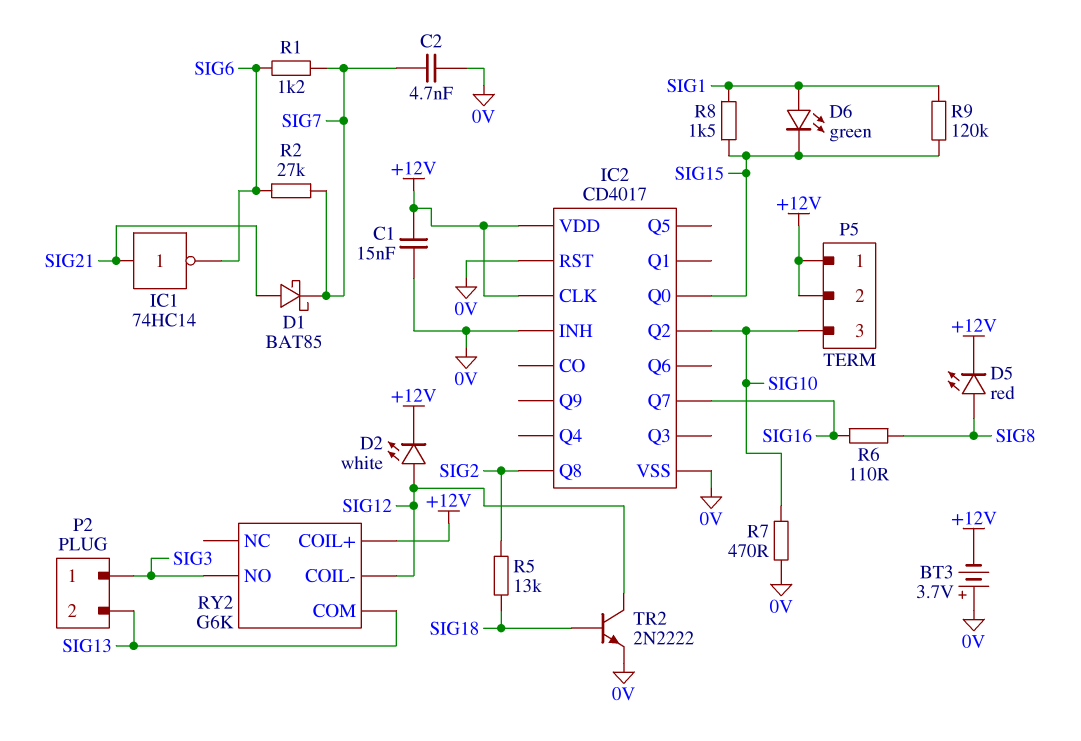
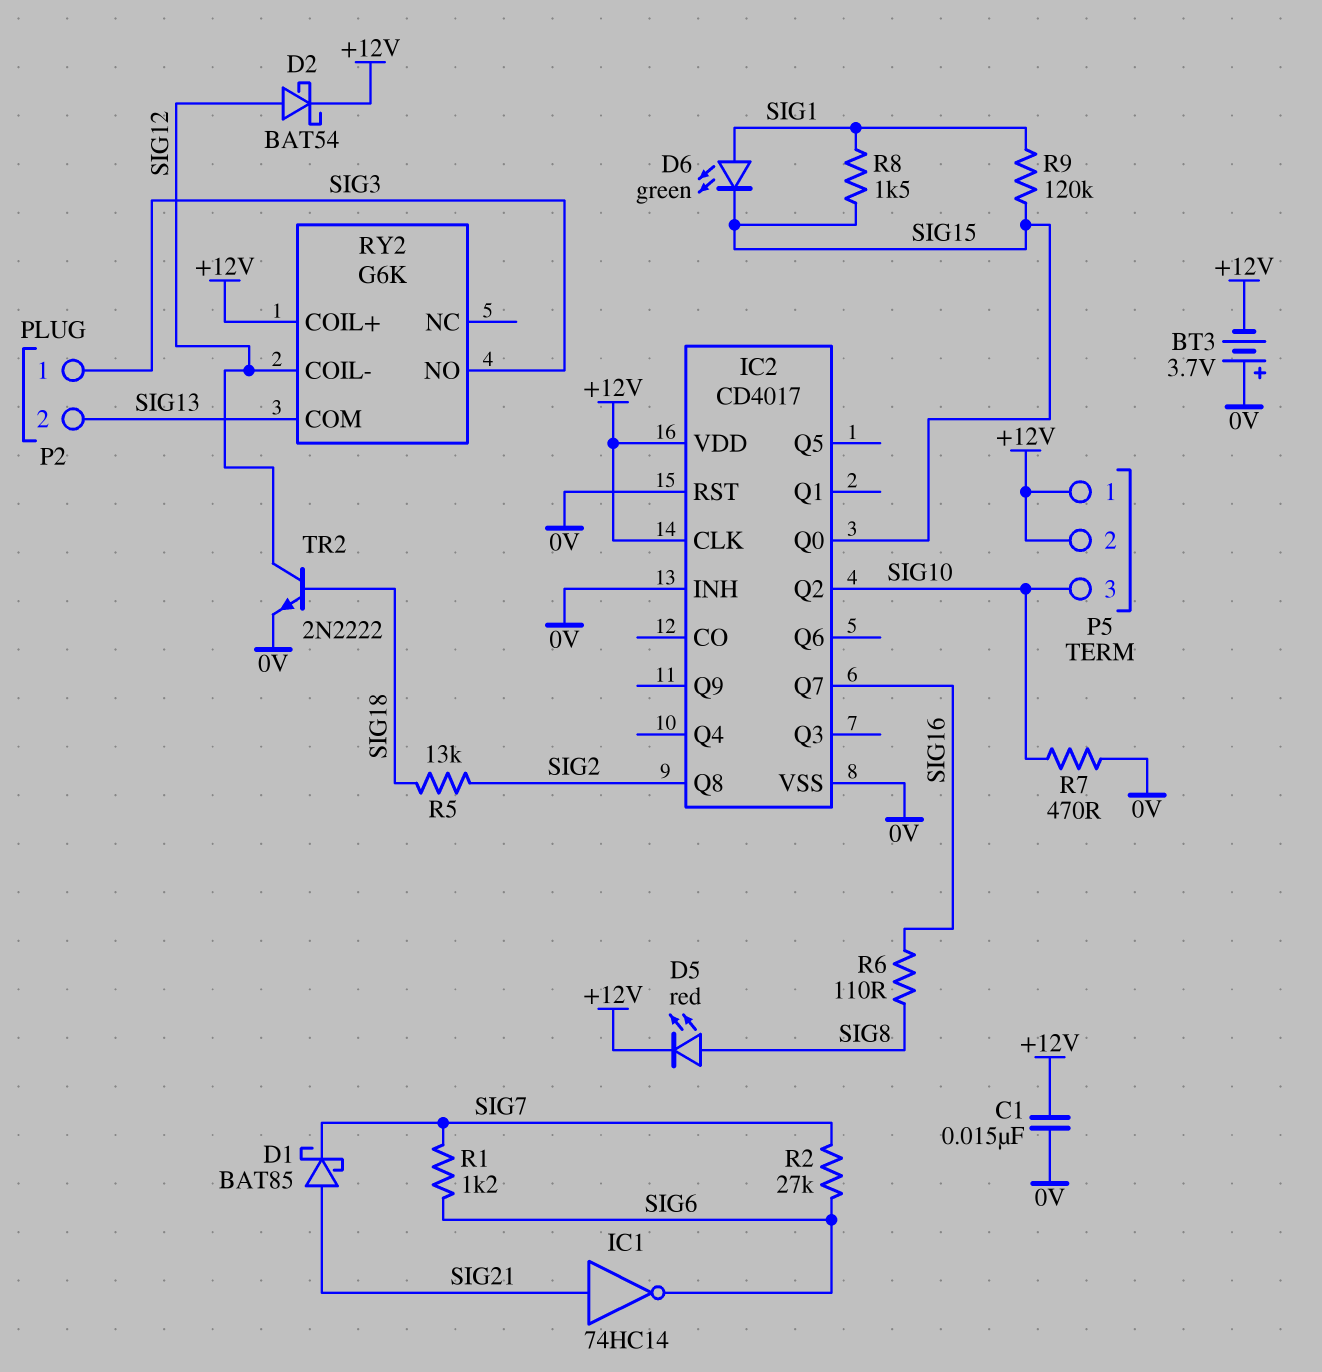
C2: 4.7nF (0V, SIG7) -> none
D2: LED white (A SIG12, K +12V) -> schottky BAT54 (A SIG12, K +12V)

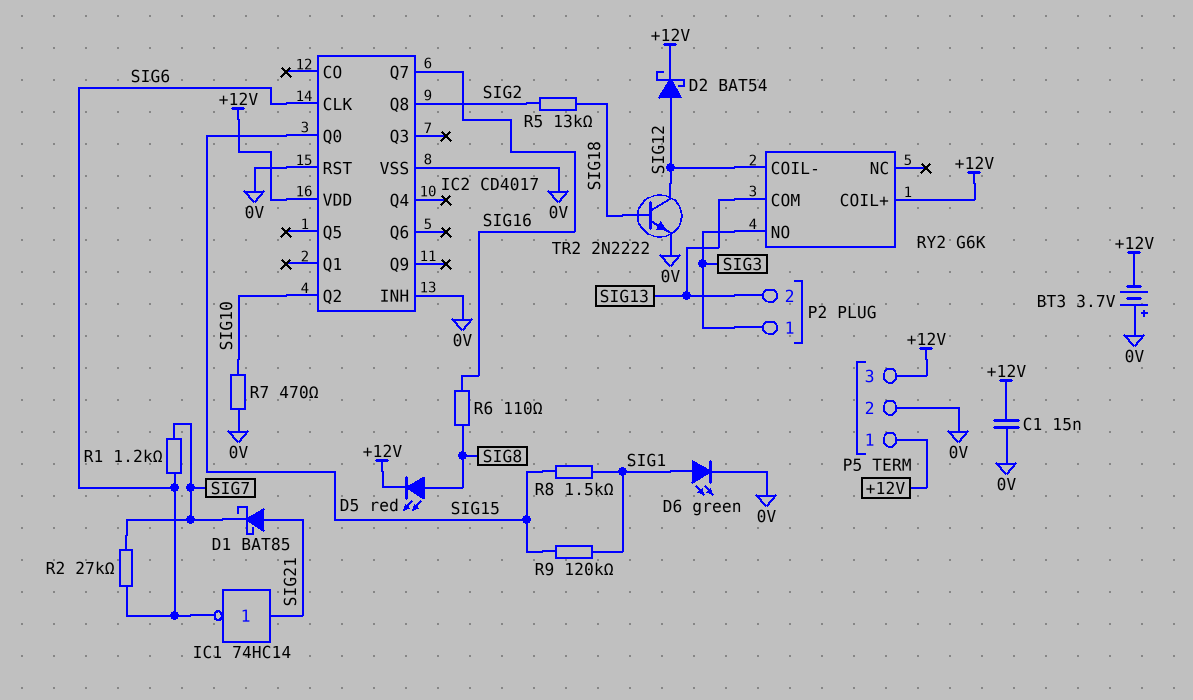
D6: LED green (A SIG1, K SIG15) -> LED green (A SIG1, K 0V)
IC2 pin CLK: +12V -> SIG6
P5 pin 2: +12V -> 0V
P5 pin 3: SIG10 -> +12V

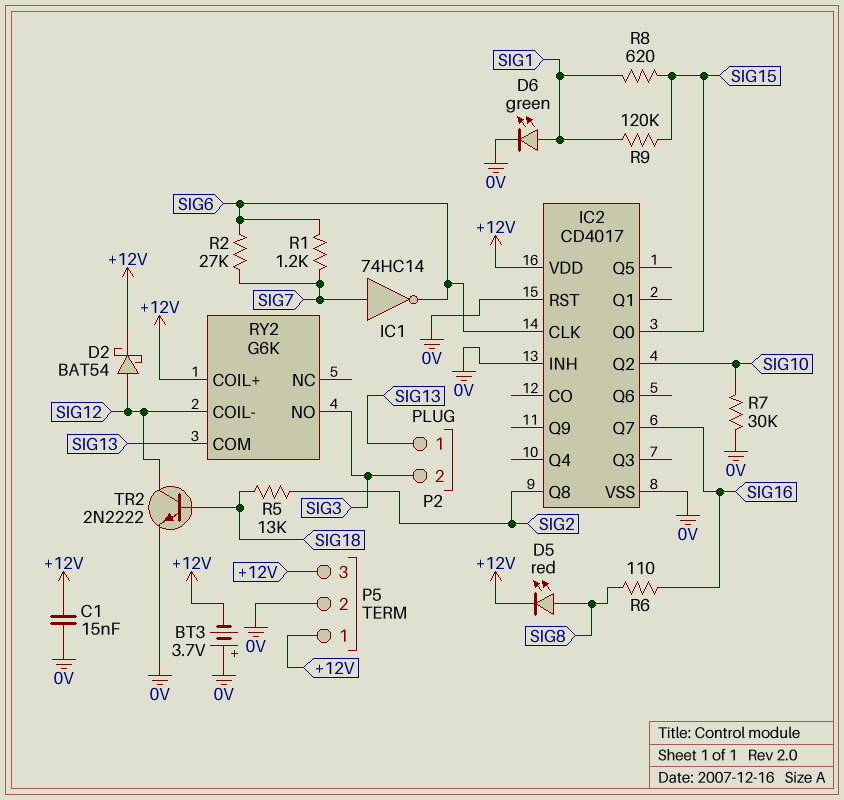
D1: schottky BAT85 (A SIG21, K SIG7) -> none
IC1: NOT 74HC14 (in SIG21, out SIG6) -> NOT 74HC14 (in SIG7, out SIG6)
P2 pin 1: SIG3 -> SIG13
P2 pin 2: SIG13 -> SIG3
R7: 470 (0V, SIG10) -> 30k (0V, SIG10)
R8: 1.5k (SIG1, SIG15) -> 620 (SIG1, SIG15)

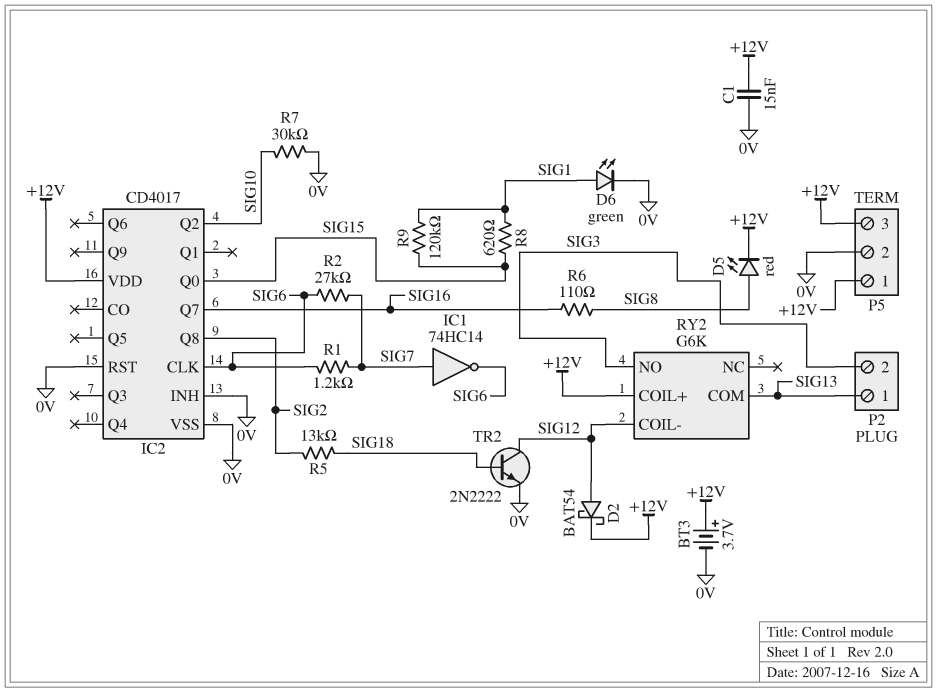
BT3: 3.7V (plus 0V, minus +12V) -> 3.7V (plus +12V, minus 0V)

